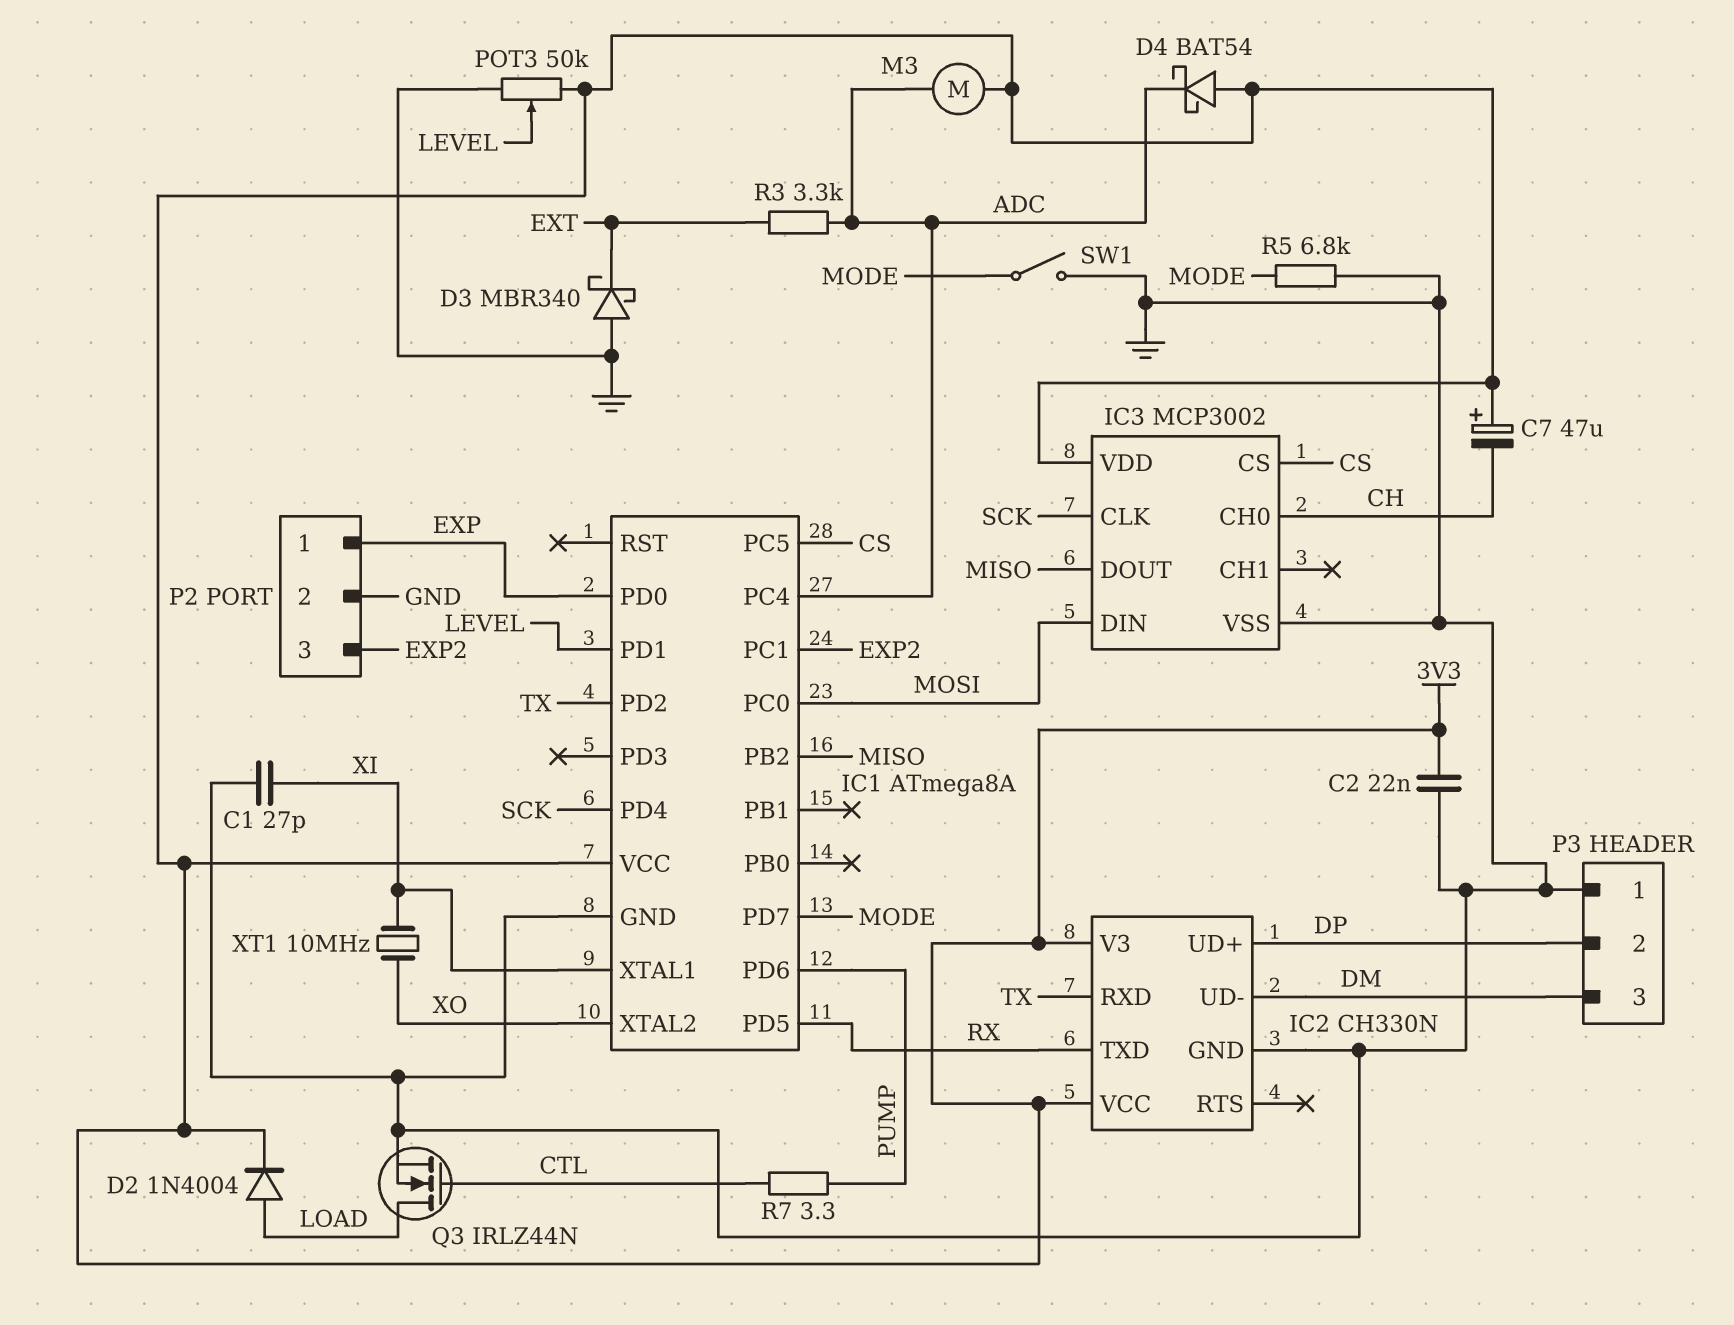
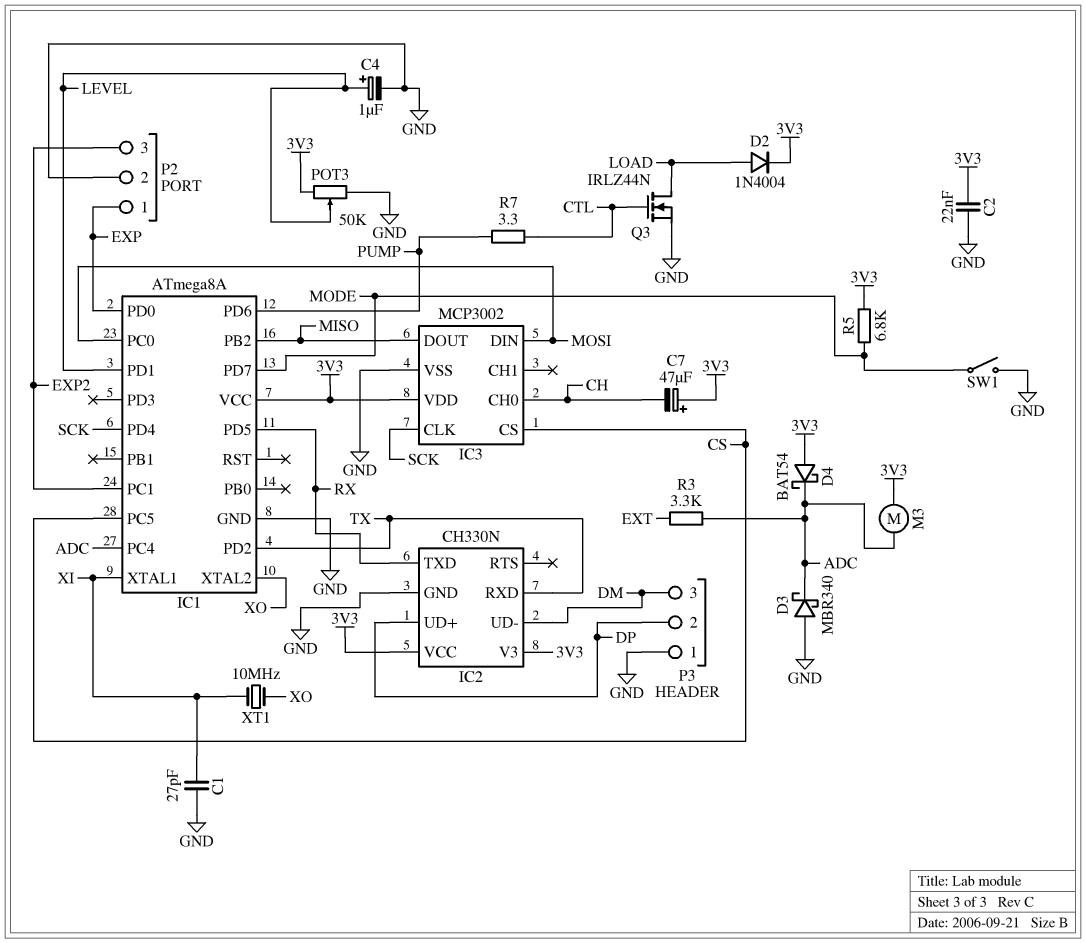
C4: none -> 1uF (plus LEVEL, minus GND)
D3: schottky MBR340 (A GND, K EXT) -> schottky MBR340 (A GND, K ADC)
R5: 6.8k (GND, MODE) -> 6.8k (3V3, MODE)

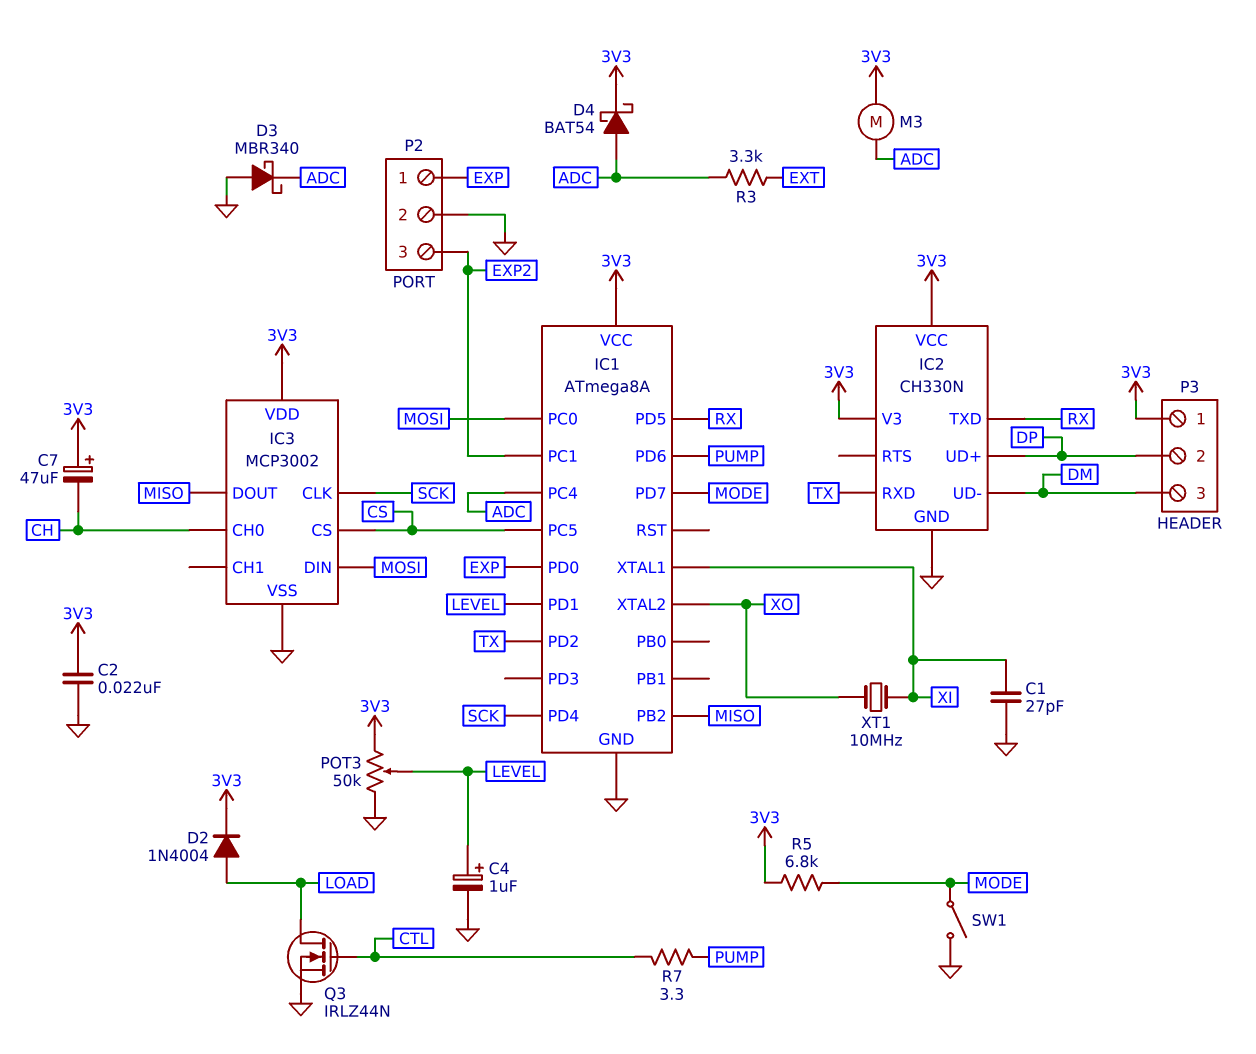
D4: schottky BAT54 (A 3V3, K ADC) -> schottky BAT54 (A ADC, K 3V3)
P3 pin 1: GND -> 3V3

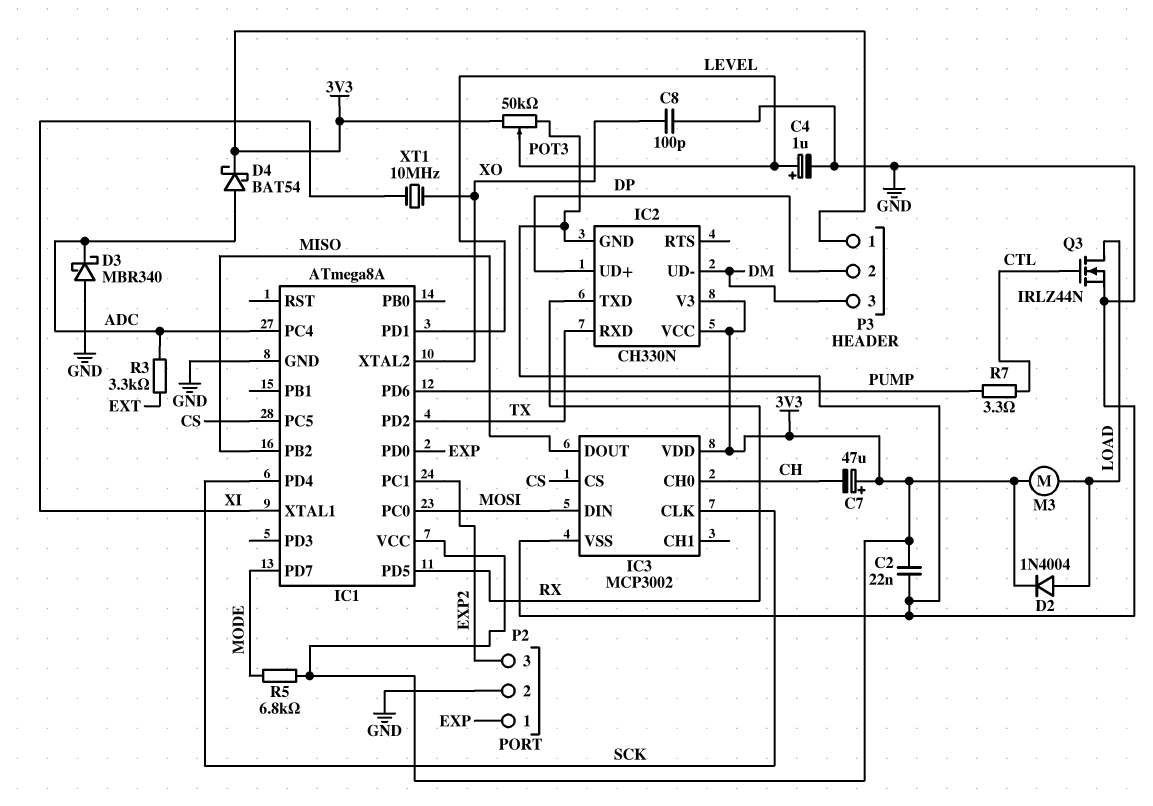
C1: 27pF (GND, XI) -> none
C8: none -> 100pF (GND, XO)
M3: motor (3V3, ADC) -> motor (3V3, LOAD)
SW1: switch (GND, MODE) -> none

